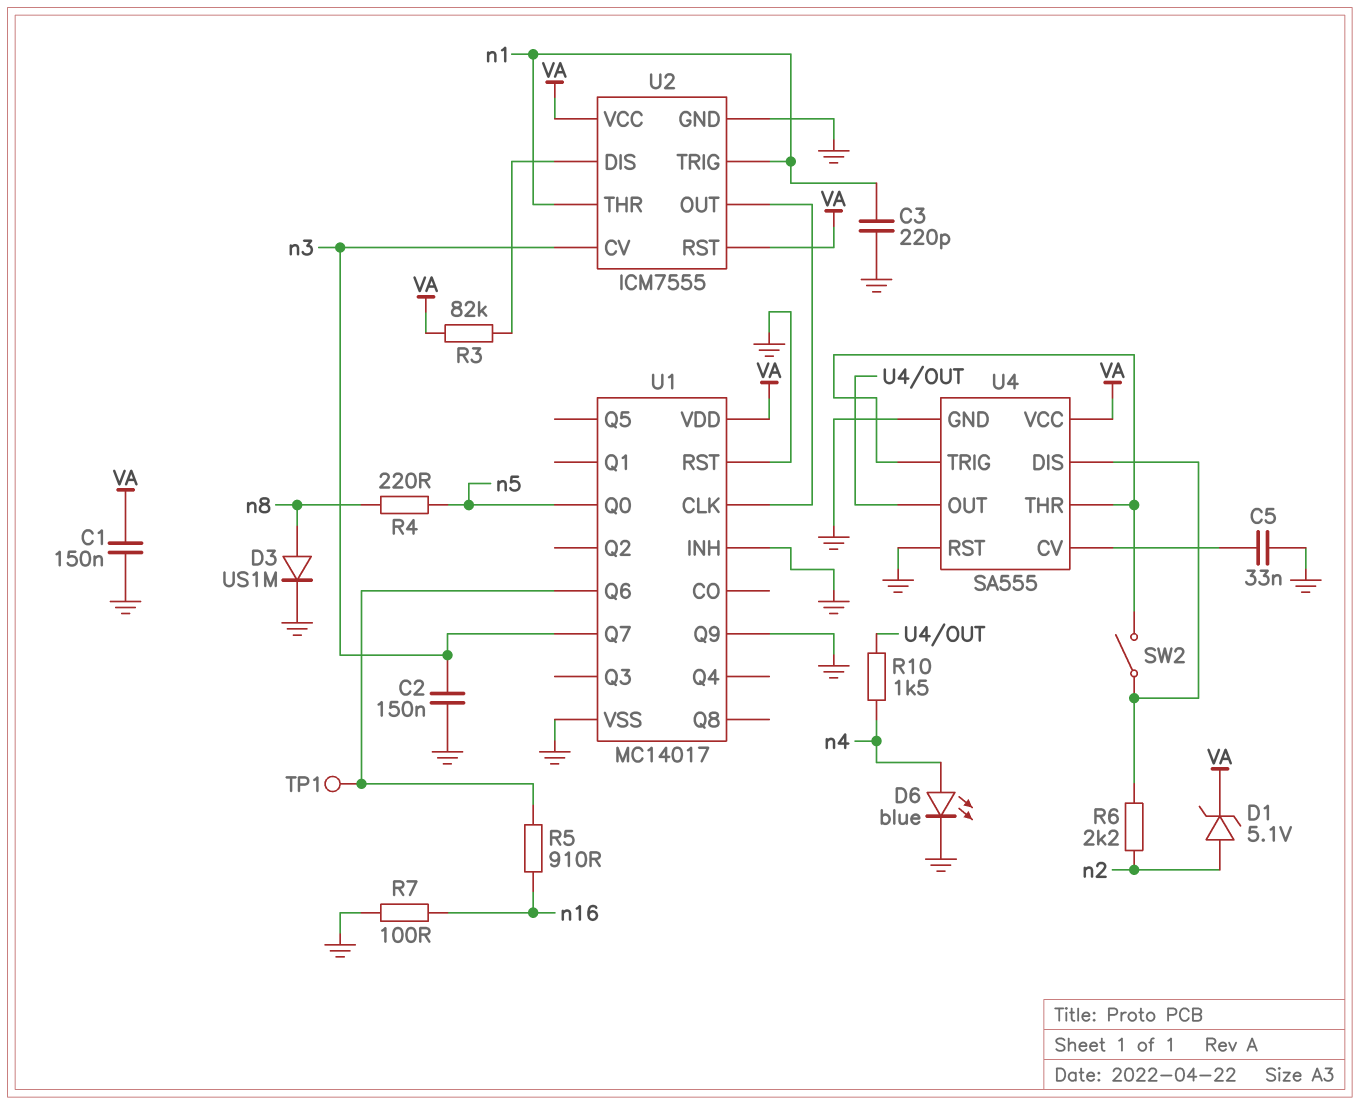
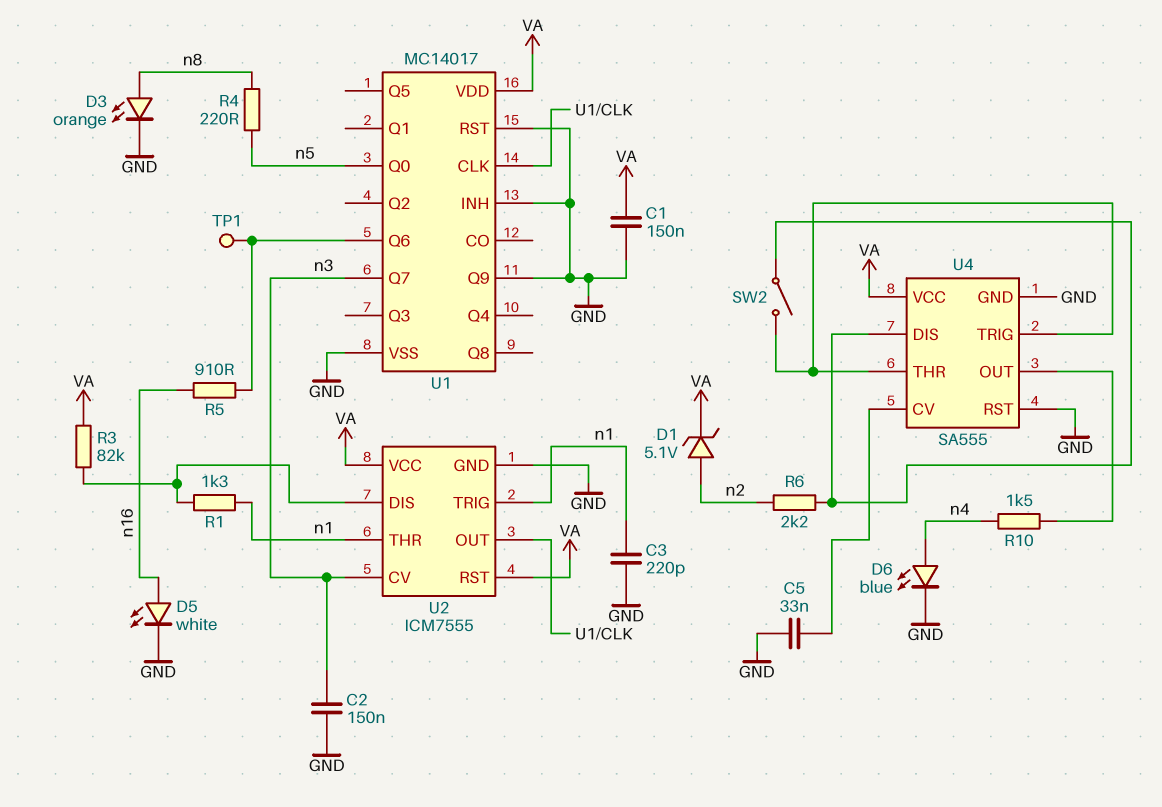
D3: diode US1M (A n8, K GND) -> LED orange (A n8, K GND)
D5: none -> LED white (A n16, K GND)
R1: none -> 1.3k (U2/DIS, n1)
R7: 100 (GND, n16) -> none

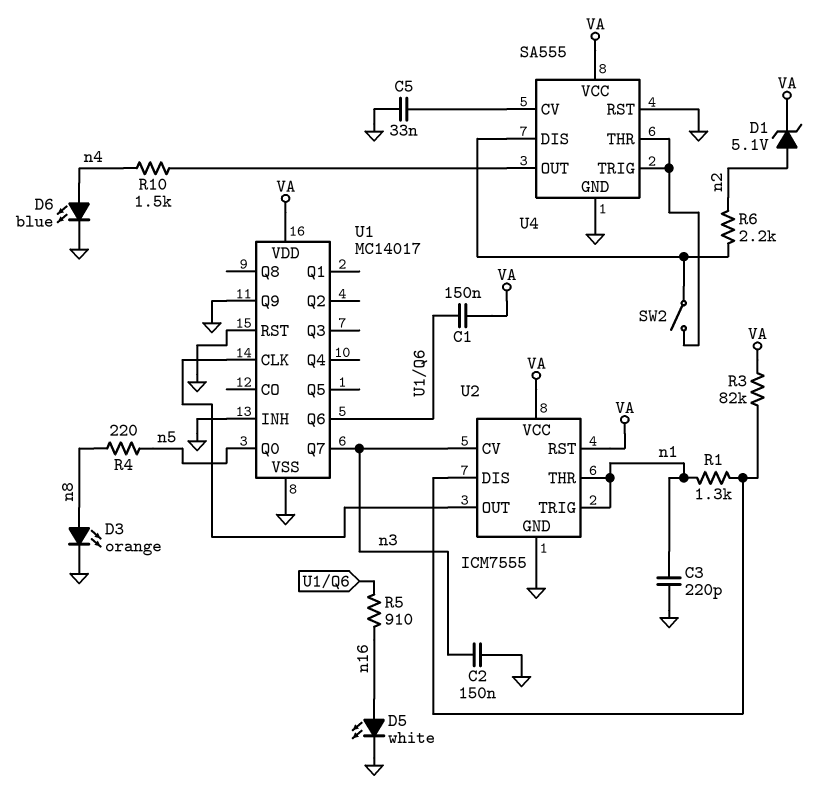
C1: 150nF (GND, VA) -> 150nF (U1/Q6, VA)
TP1: test point (U1/Q6) -> none

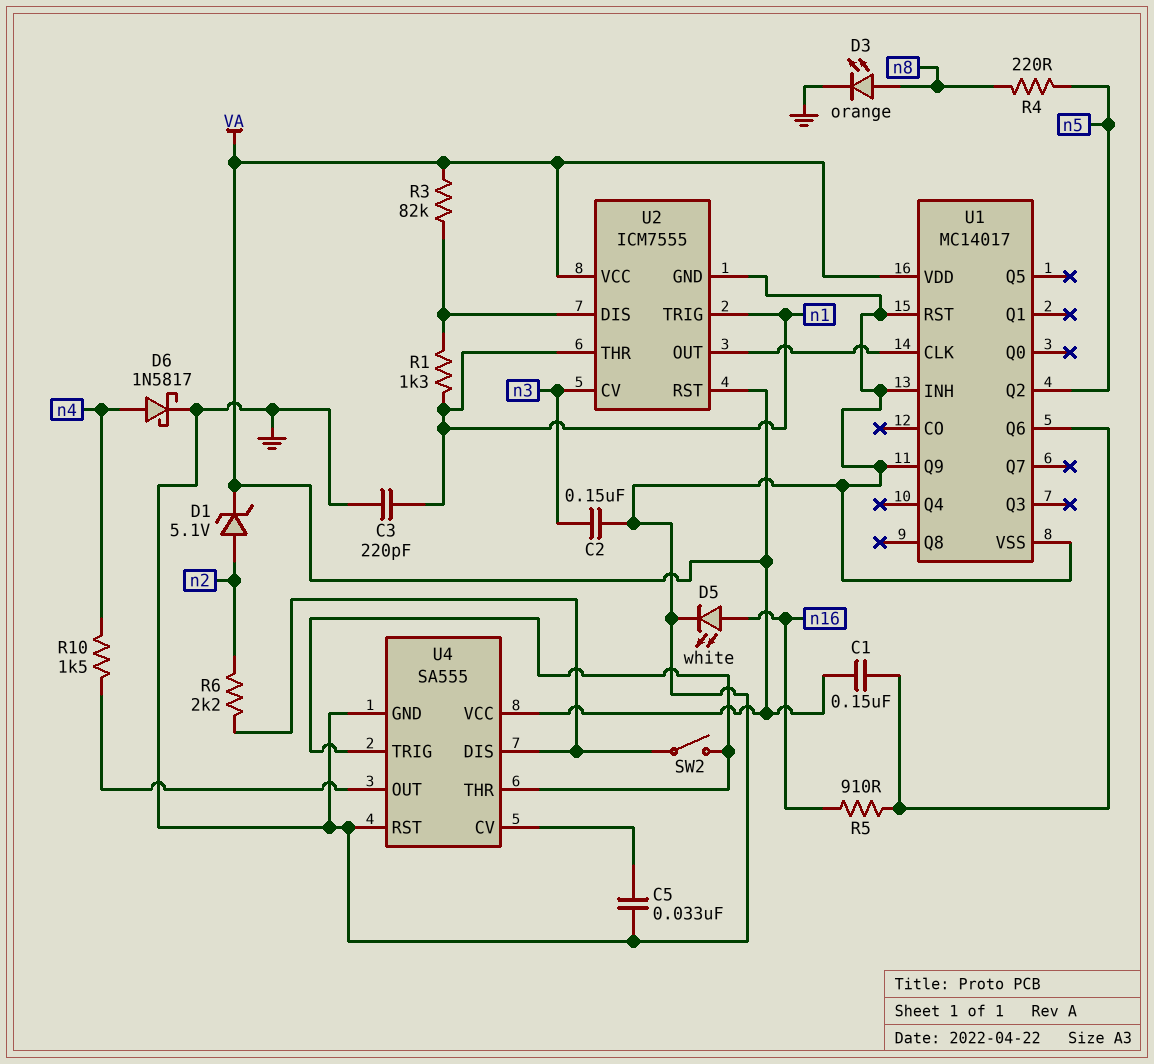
D6: LED blue (A n4, K GND) -> schottky 1N5817 (A n4, K GND)
U1 pin Q0: n5 -> none
U1 pin Q2: none -> n5
U1 pin Q7: n3 -> none

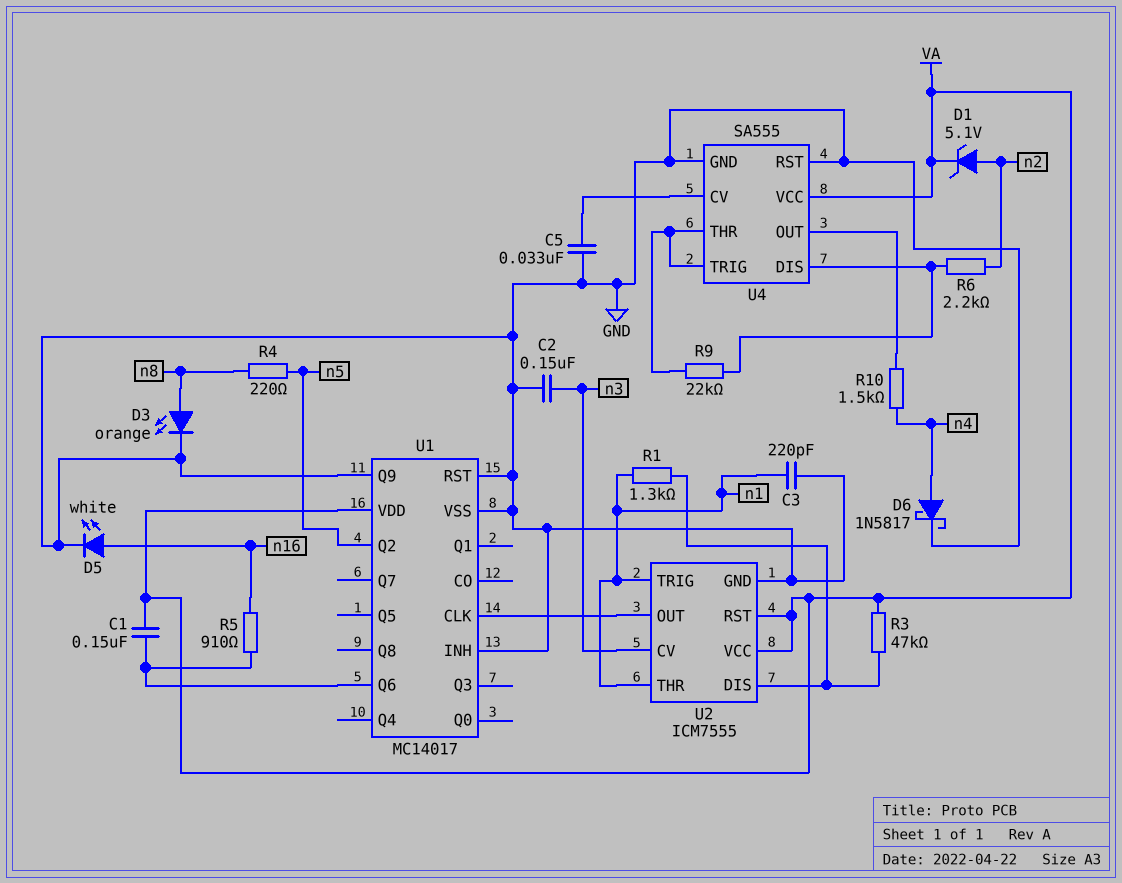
R3: 82k (U2/DIS, VA) -> 47k (U2/DIS, VA)
R9: none -> 22k (U4/DIS, U4/THR)
SW2: switch (U4/DIS, U4/THR) -> none

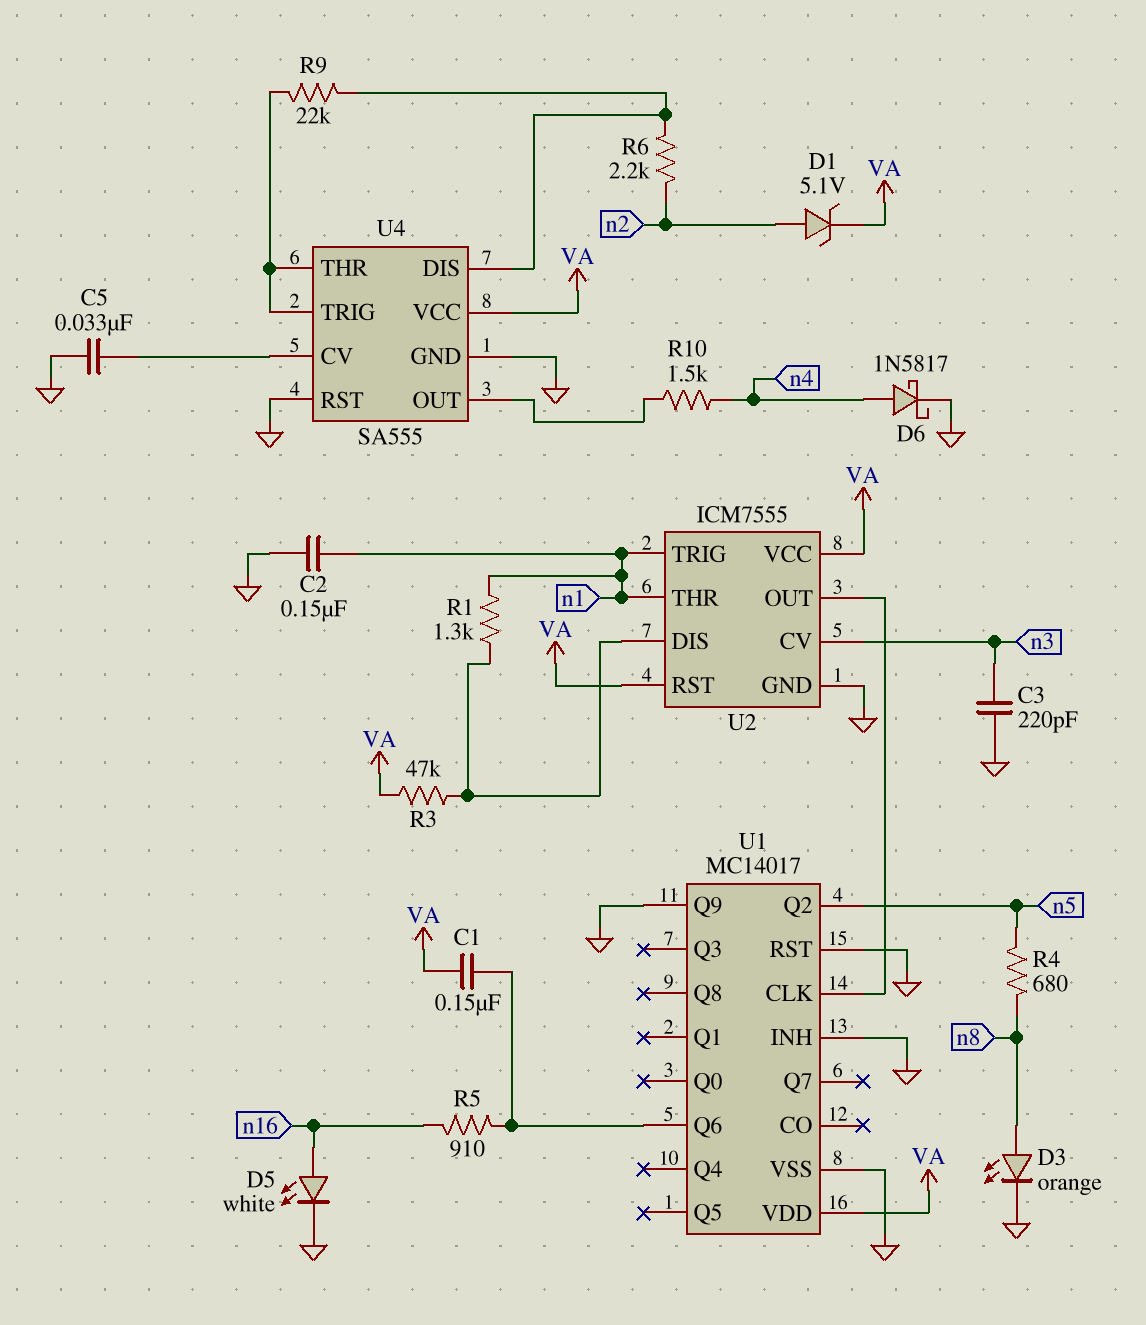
C2: 150nF (GND, n3) -> 150nF (GND, n1)
C3: 220pF (GND, n1) -> 220pF (GND, n3)
R4: 220 (n5, n8) -> 680 (n5, n8)

